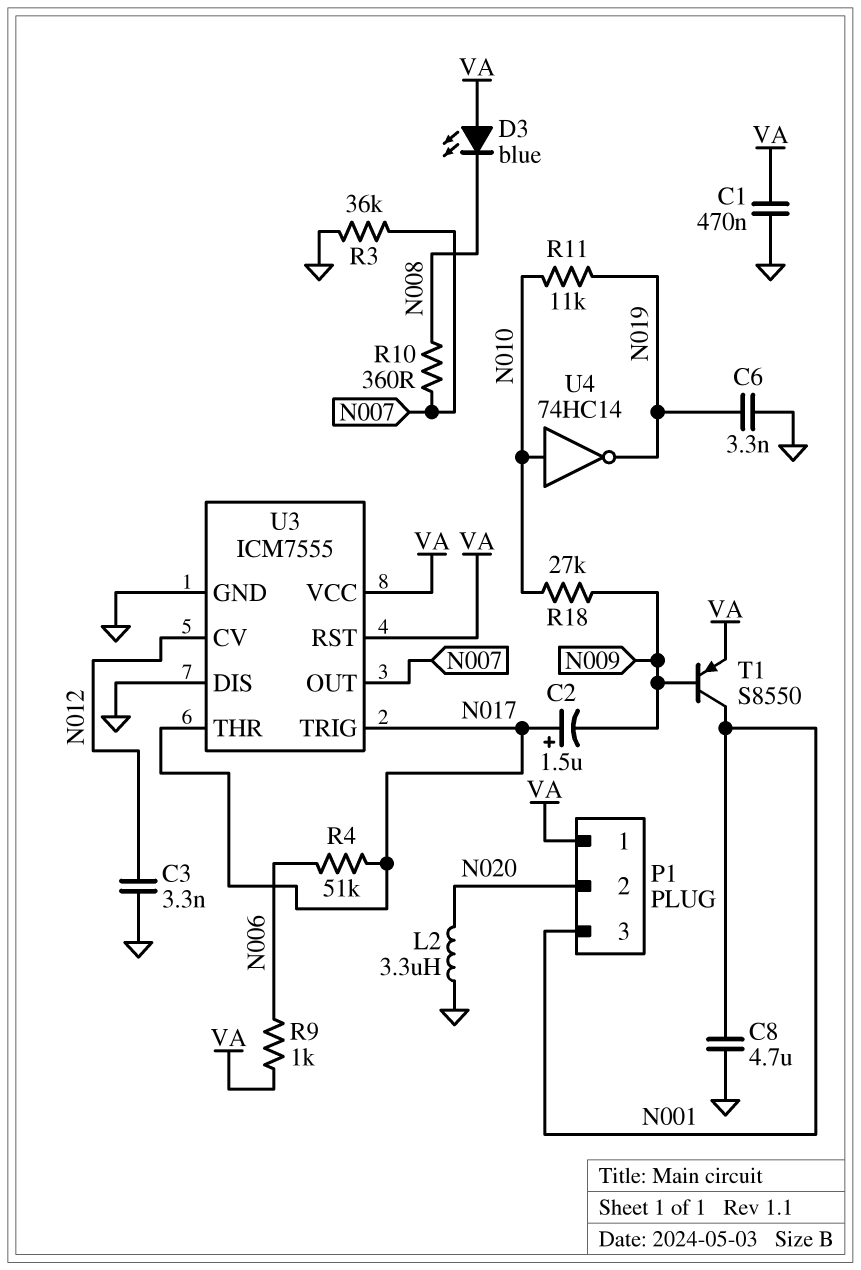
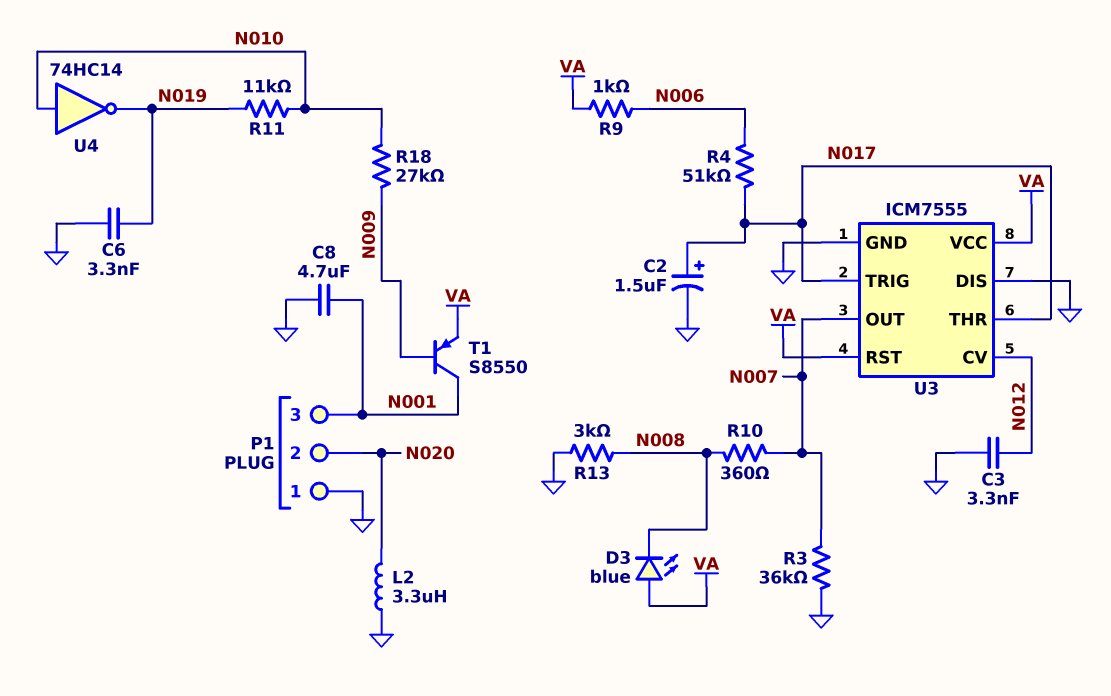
C1: 470nF (GND, VA) -> none
C2: 1.5uF (plus N017, minus N009) -> 1.5uF (plus N017, minus GND)
P1 pin 1: VA -> GND
R13: none -> 3k (GND, N008)

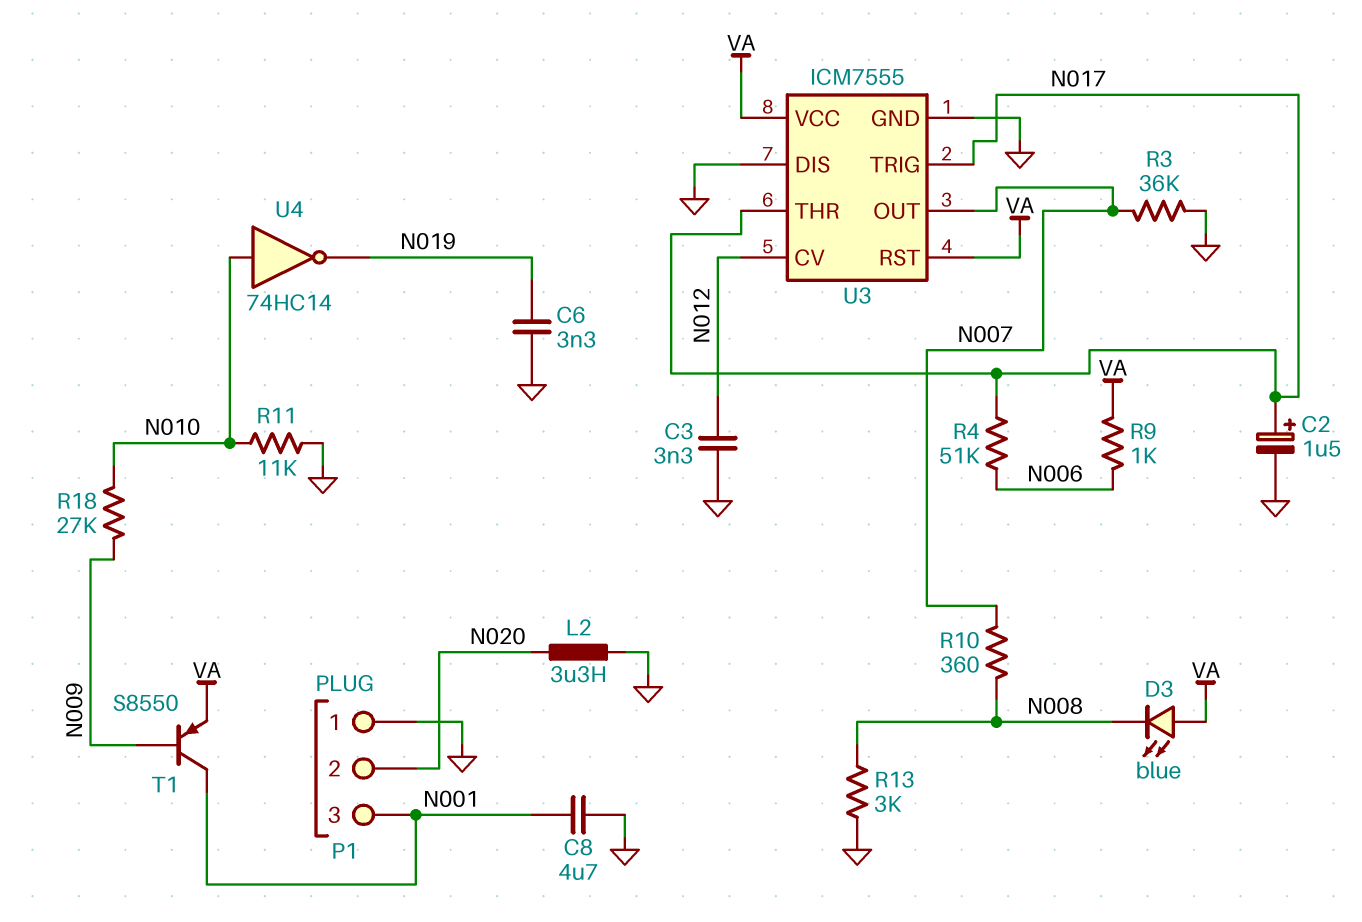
R11: 11k (N010, N019) -> 11k (GND, N010)

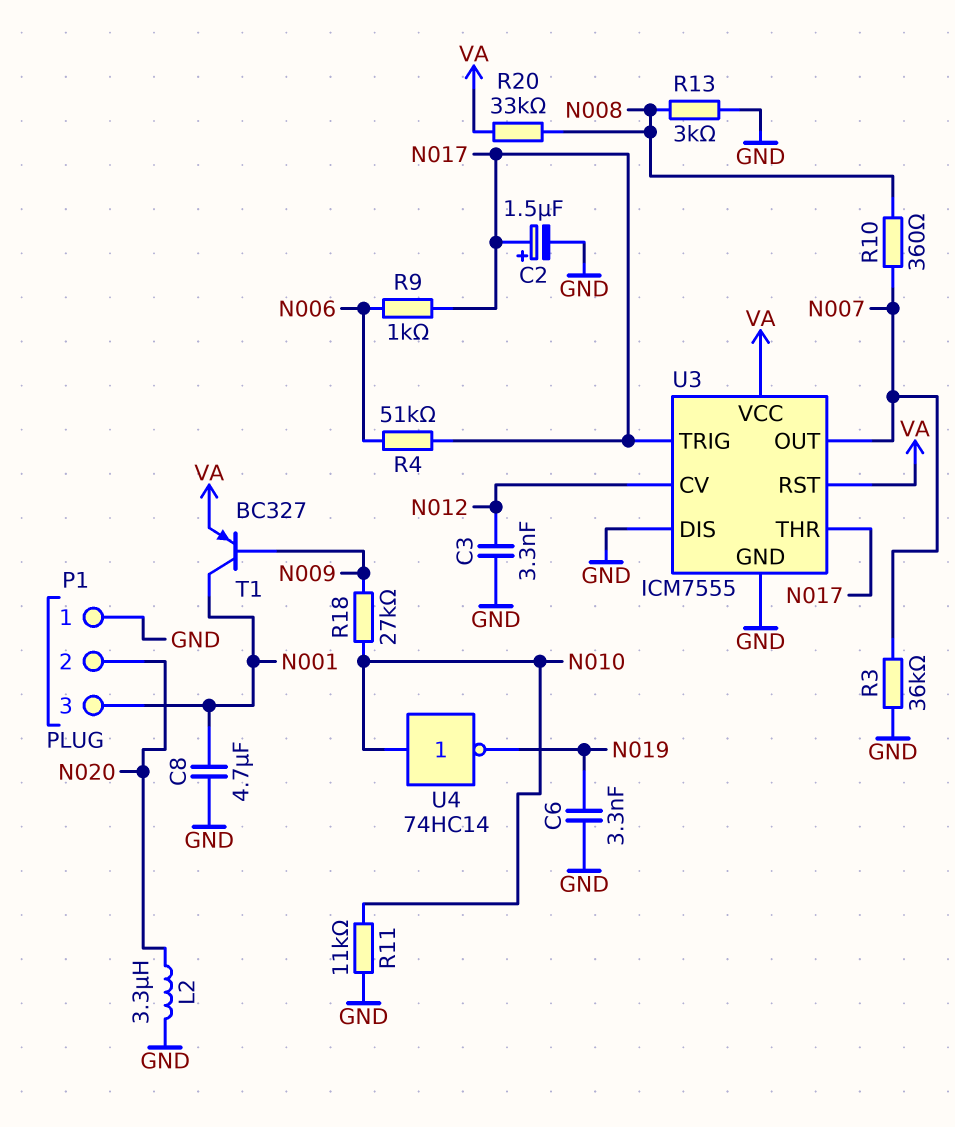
D3: LED blue (A VA, K N008) -> none
R9: 1k (N006, VA) -> 1k (N006, N017)
R20: none -> 33k (N008, VA)
T1: PNP S8550 (B N009, C N001, E VA) -> PNP BC327 (B N009, C N001, E VA)

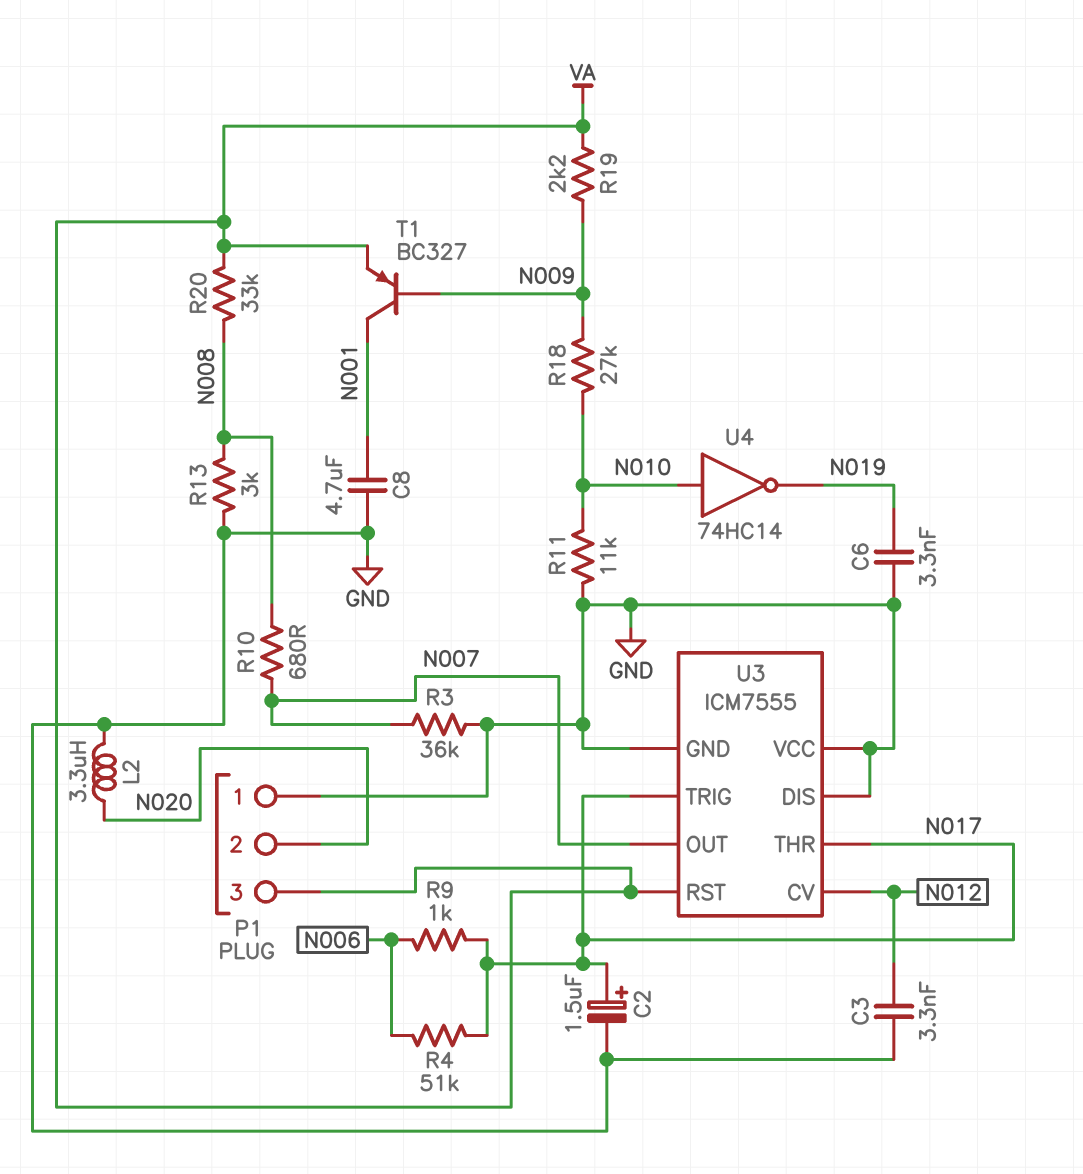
P1 pin 3: N001 -> VA
R10: 360 (N007, N008) -> 680 (N007, N008)
R19: none -> 2.2k (N009, VA)
U3 pin VCC: VA -> GND

